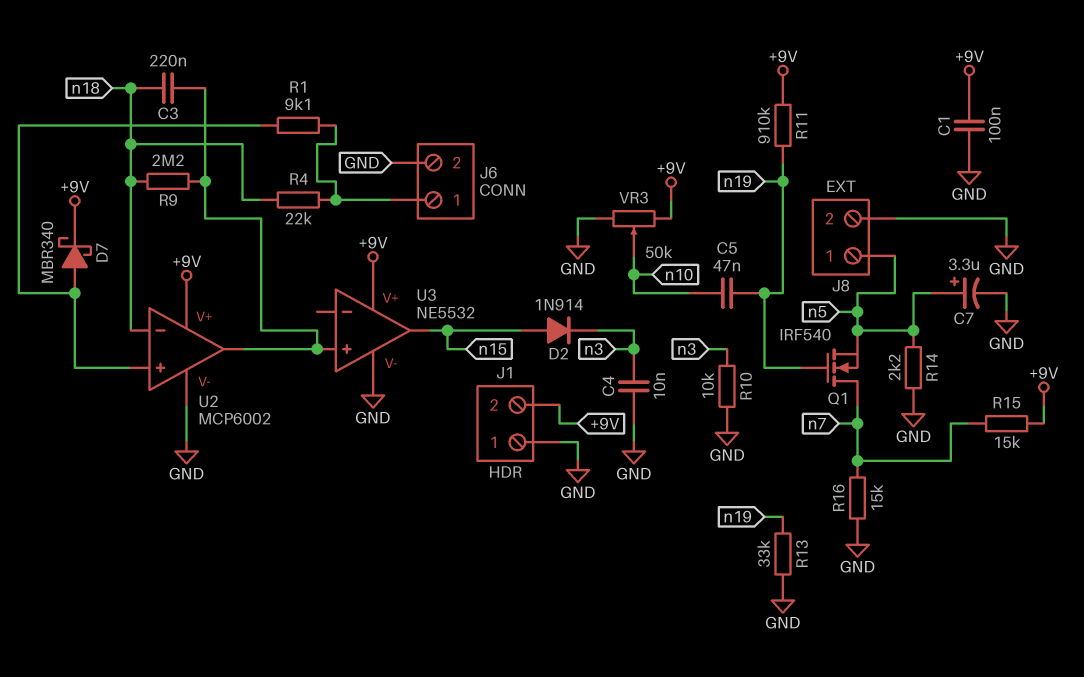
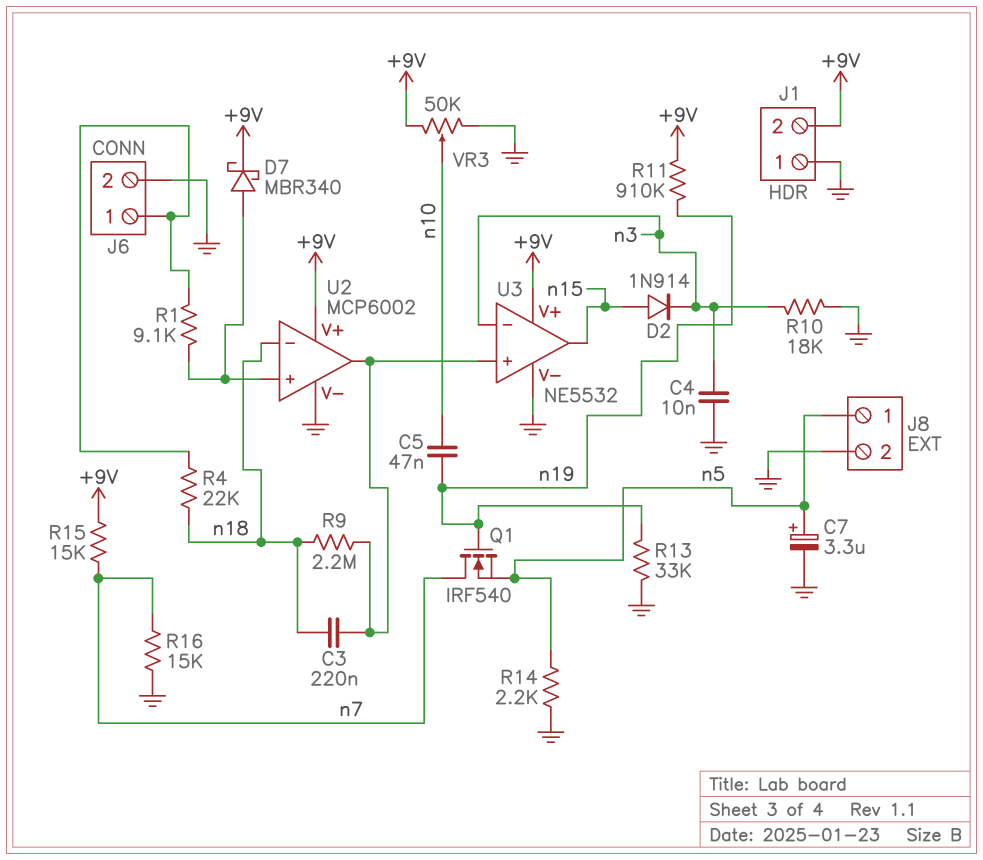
C1: 100nF (+9V, GND) -> none
R10: 10k (GND, n3) -> 18k (GND, n3)
U3 pin in-: none -> n3

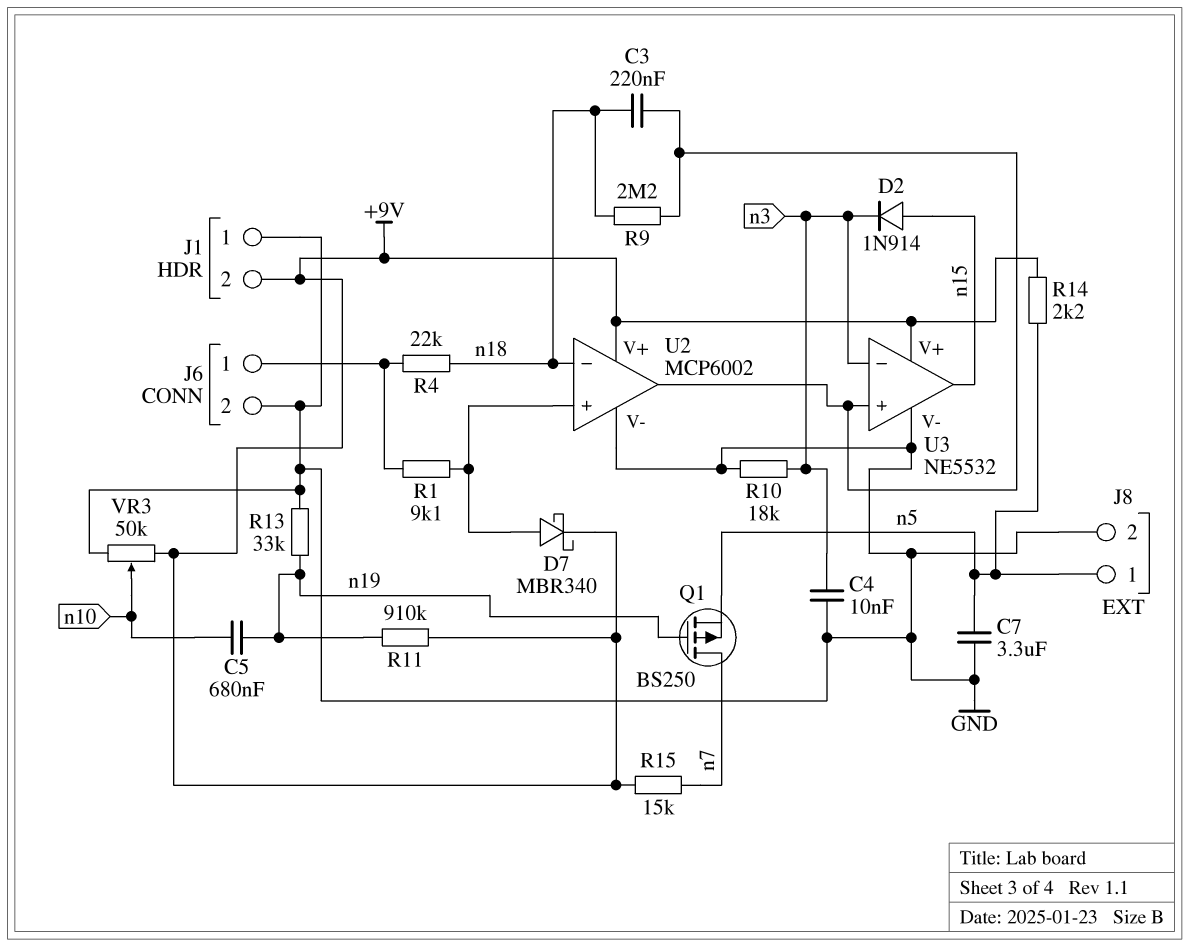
C5: 47nF (n10, n19) -> 680nF (n10, n19)
C7: 3.3uF (plus n5, minus GND) -> 3.3uF (GND, n5)
Q1: NMOS IRF540 (G n19, D n7, S n5) -> PMOS BS250 (G n19, D n7, S n5)
R14: 2.2k (GND, n5) -> 2.2k (+9V, n5)
R16: 15k (GND, n7) -> none

